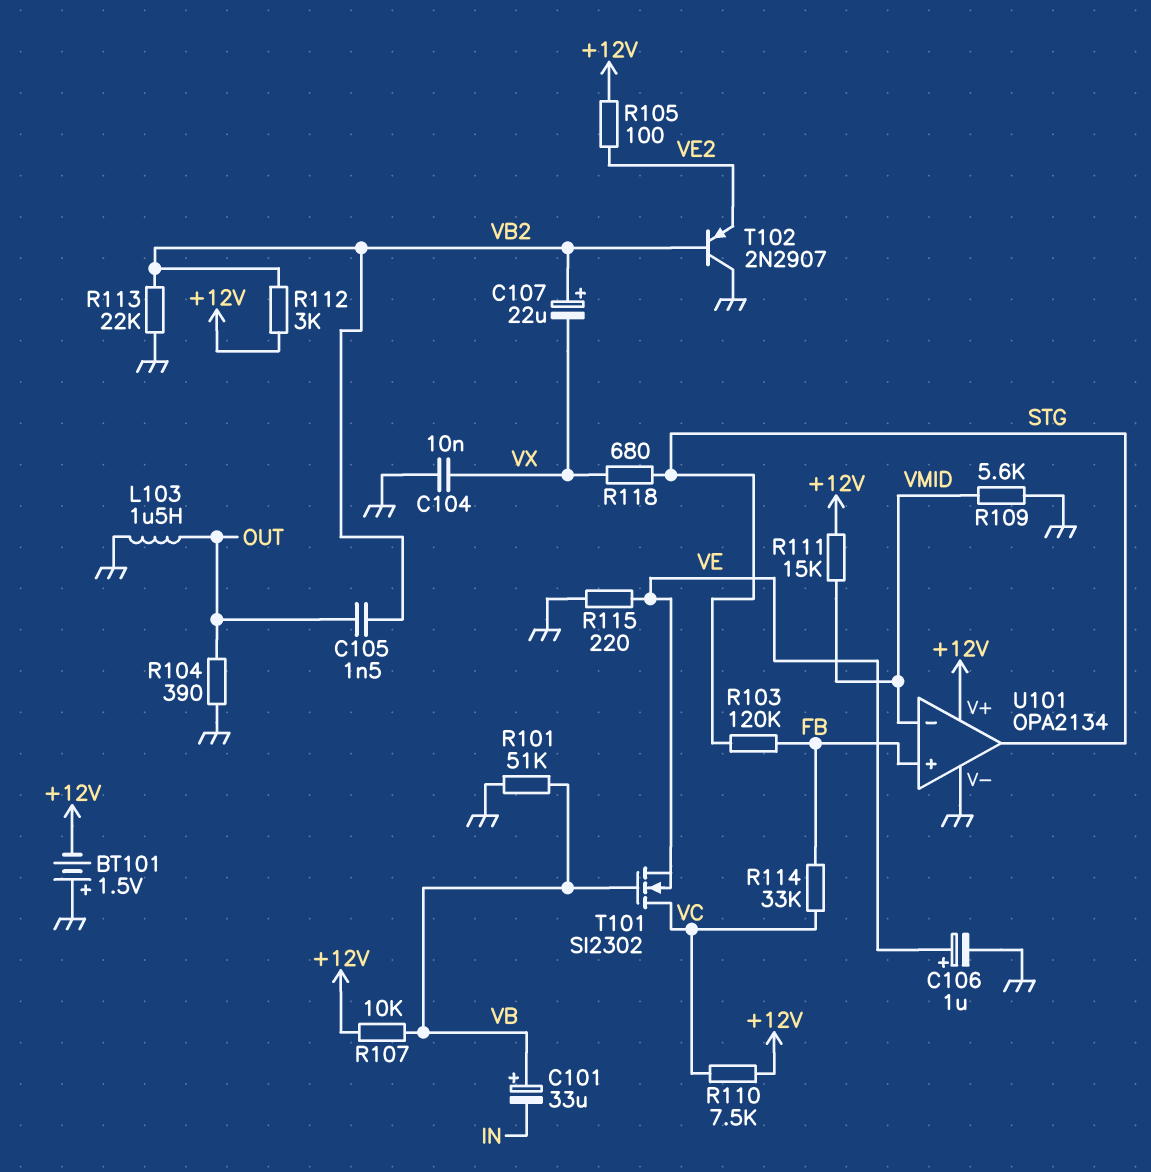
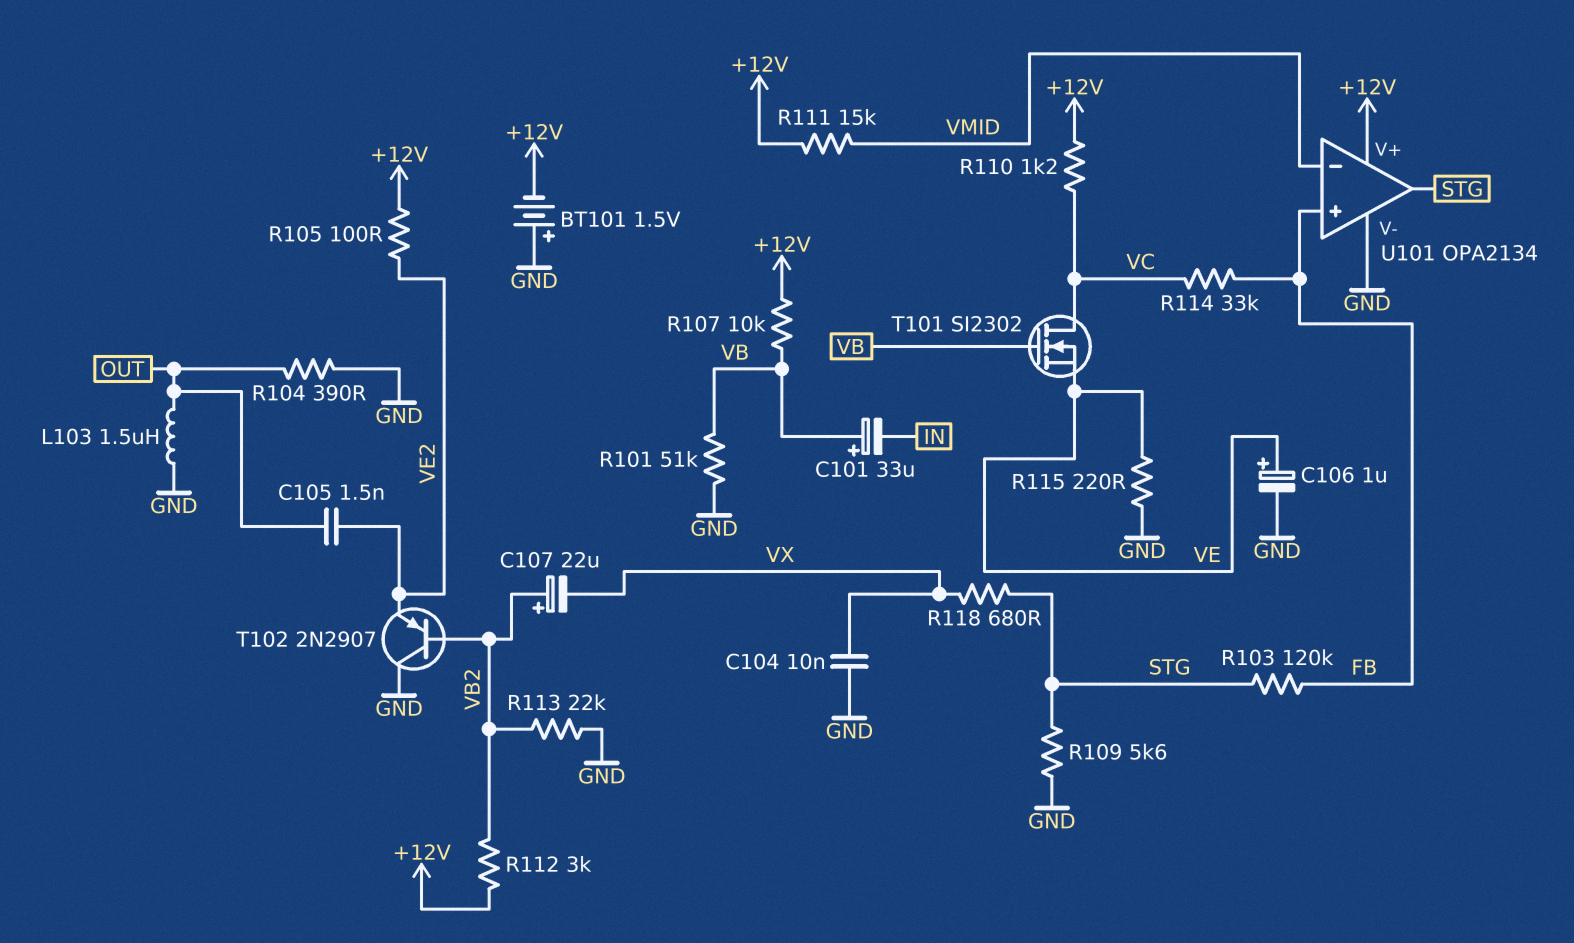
C105: 1.5nF (OUT, VB2) -> 1.5nF (OUT, VE2)
R109: 5.6k (GND, VMID) -> 5.6k (GND, STG)
R110: 7.5k (+12V, VC) -> 1.2k (+12V, VC)

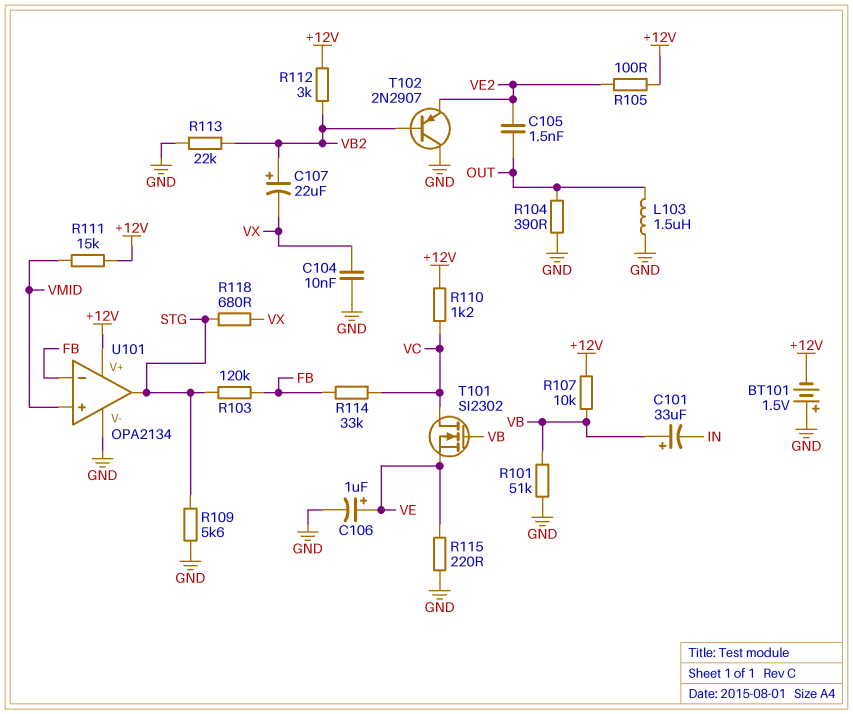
U101 pin in+: FB -> VMID
U101 pin in-: VMID -> FB

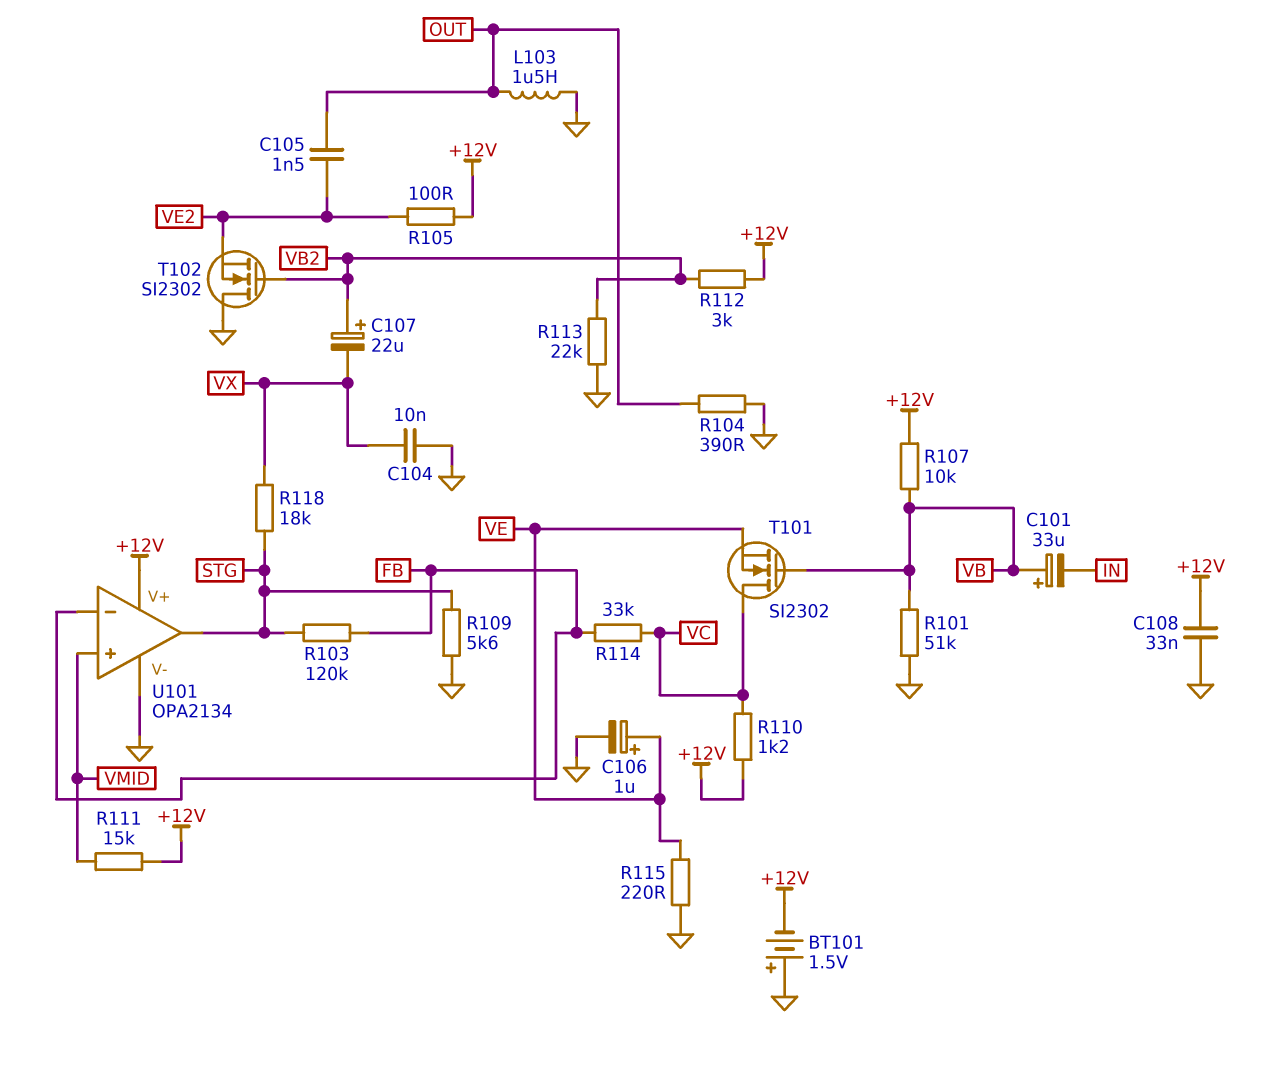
C108: none -> 33nF (+12V, GND)
R118: 680 (STG, VX) -> 18k (STG, VX)
T102: PNP 2N2907 (B VB2, C GND, E VE2) -> NMOS SI2302 (G VB2, D GND, S VE2)

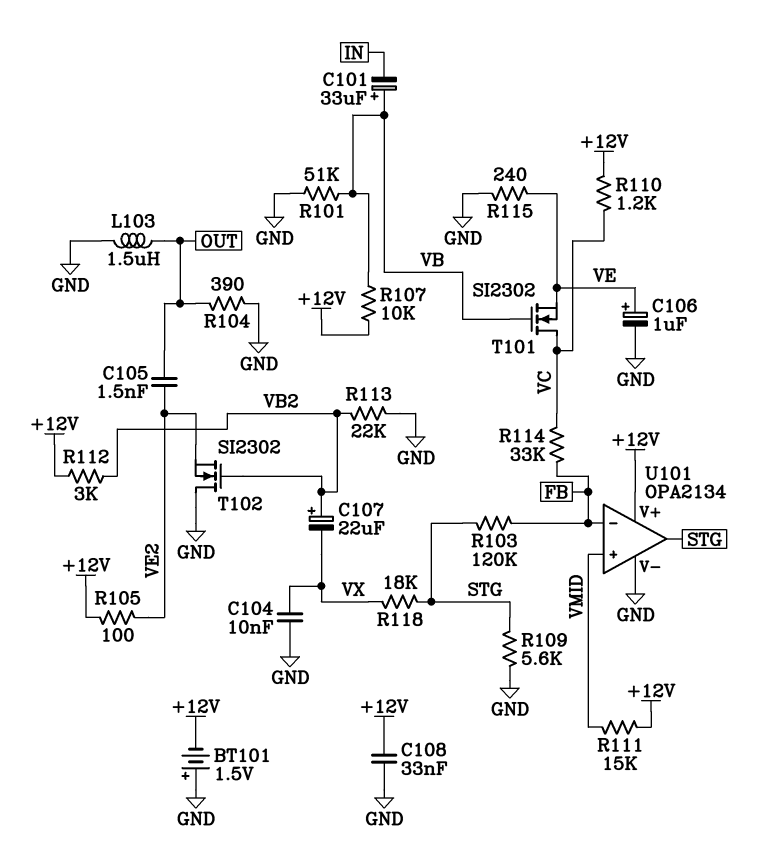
R115: 220 (GND, VE) -> 240 (GND, VE)

